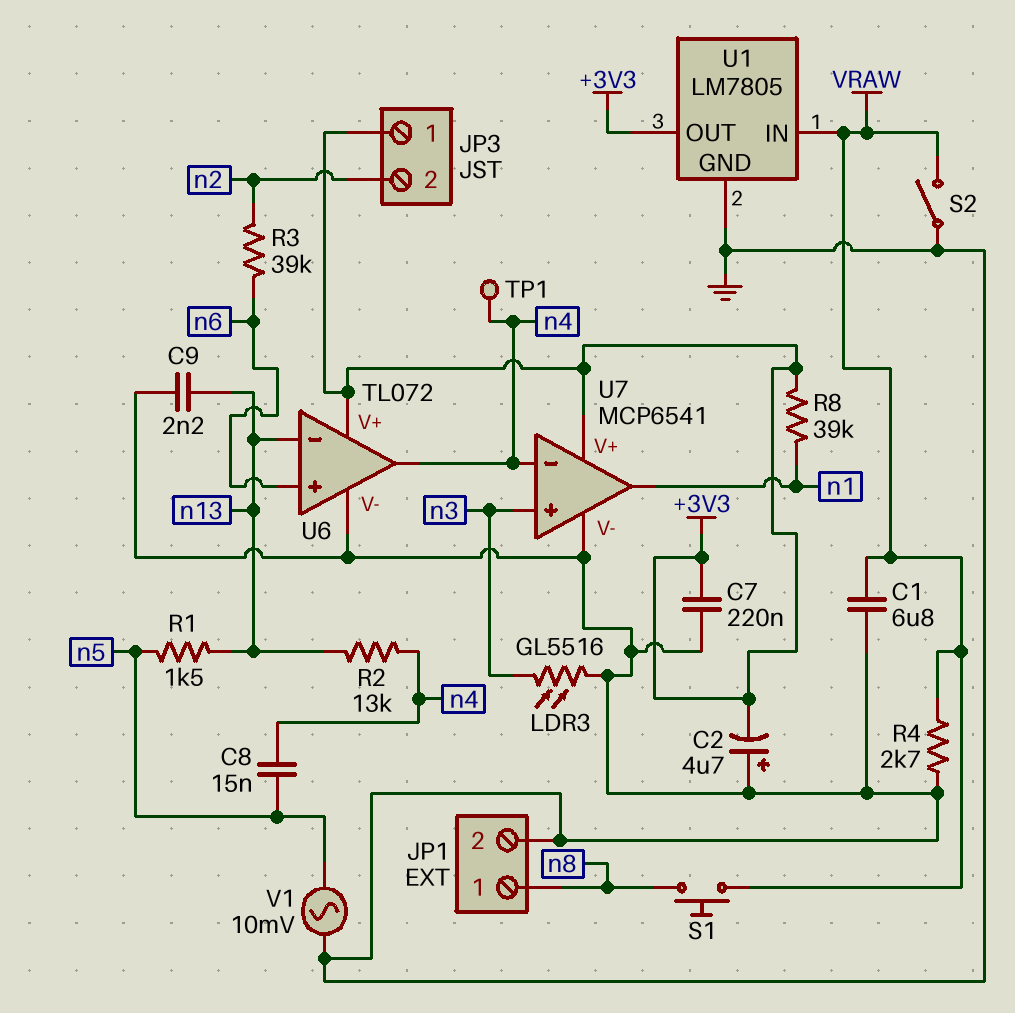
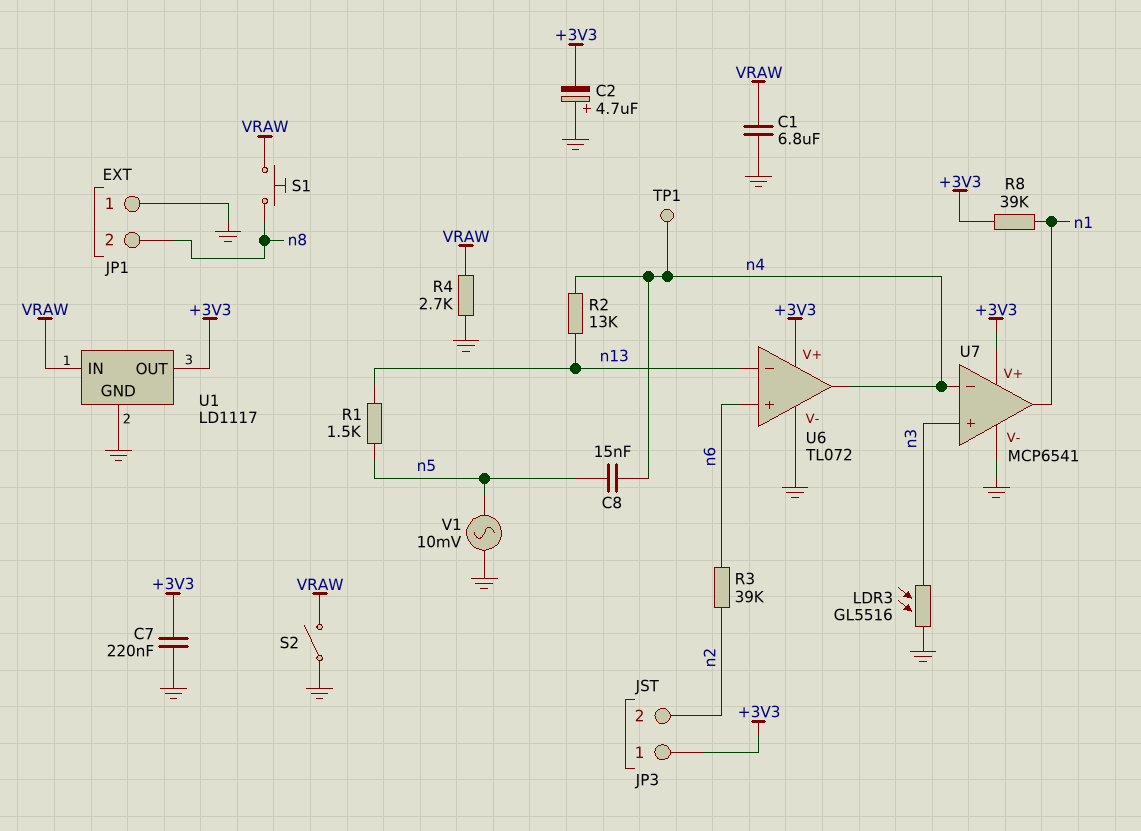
C9: 2.2nF (GND, n13) -> none
JP1 pin 1: n8 -> GND
JP1 pin 2: GND -> n8
U1: LM7805 -> LD1117

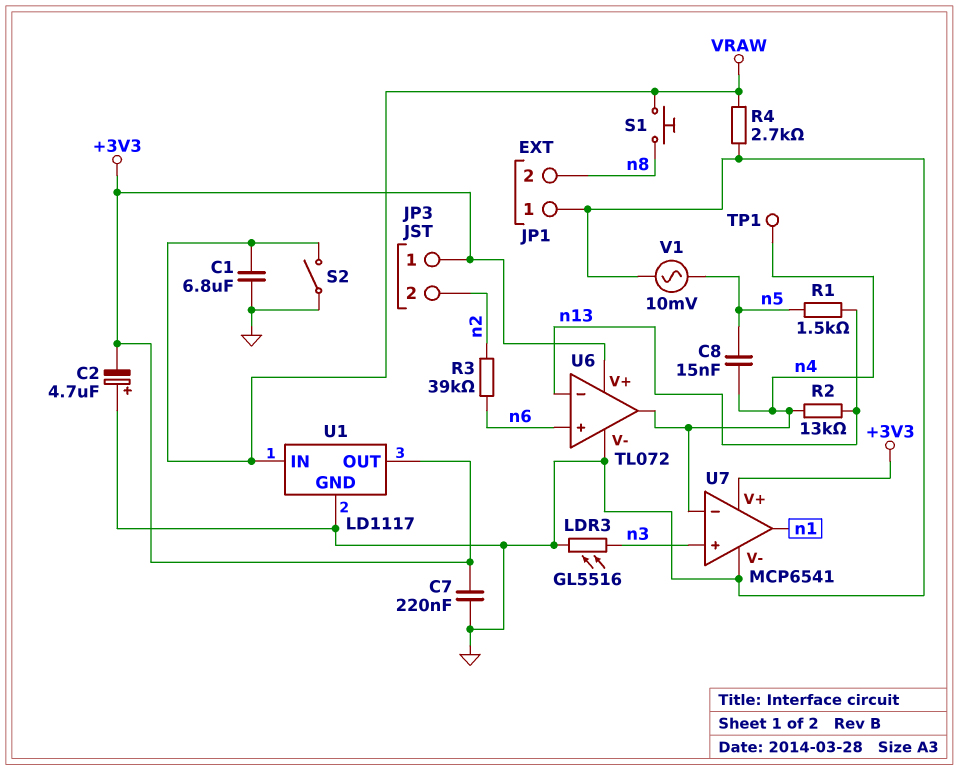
R8: 39k (+3V3, n1) -> none

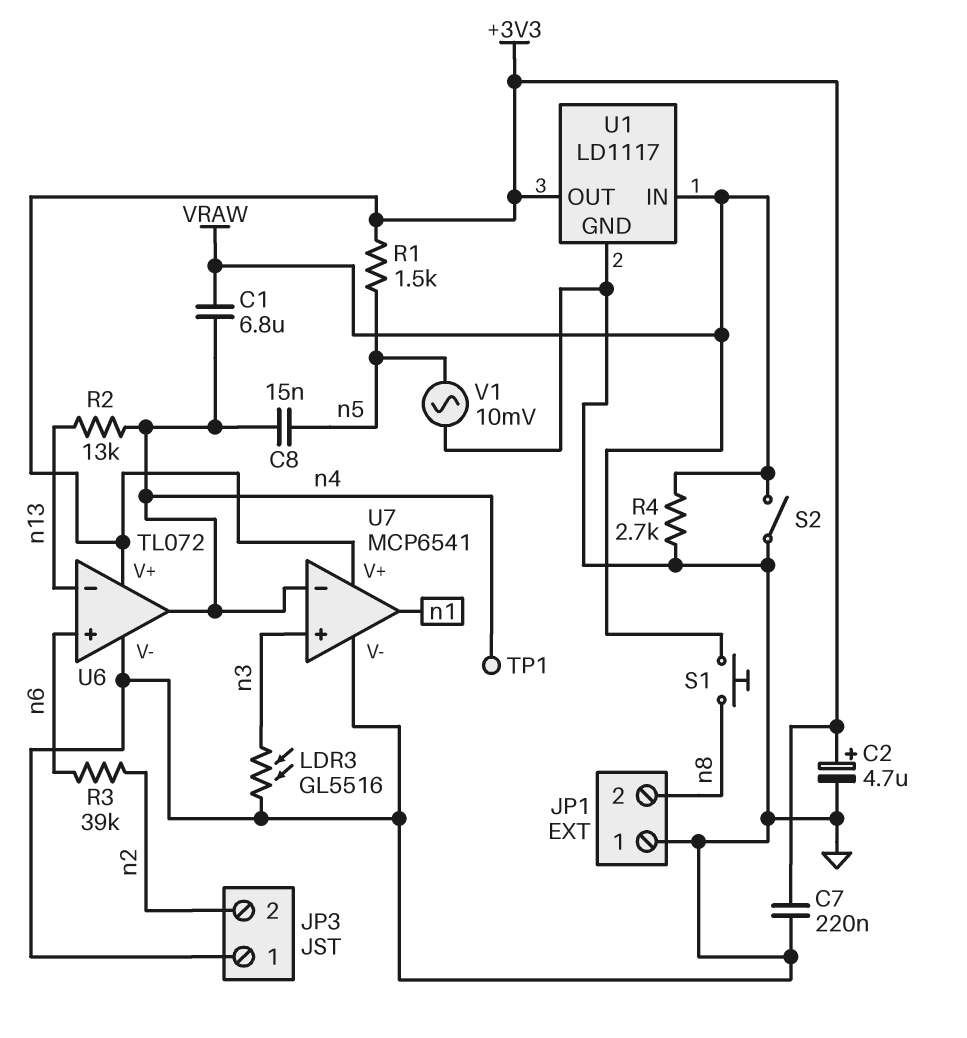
C1: 6.8uF (GND, VRAW) -> 6.8uF (VRAW, n4)
C2: 4.7uF (plus GND, minus +3V3) -> 4.7uF (plus +3V3, minus GND)
JP3 pin 1: +3V3 -> GND
R1: 1.5k (n5, n13) -> 1.5k (+3V3, n5)

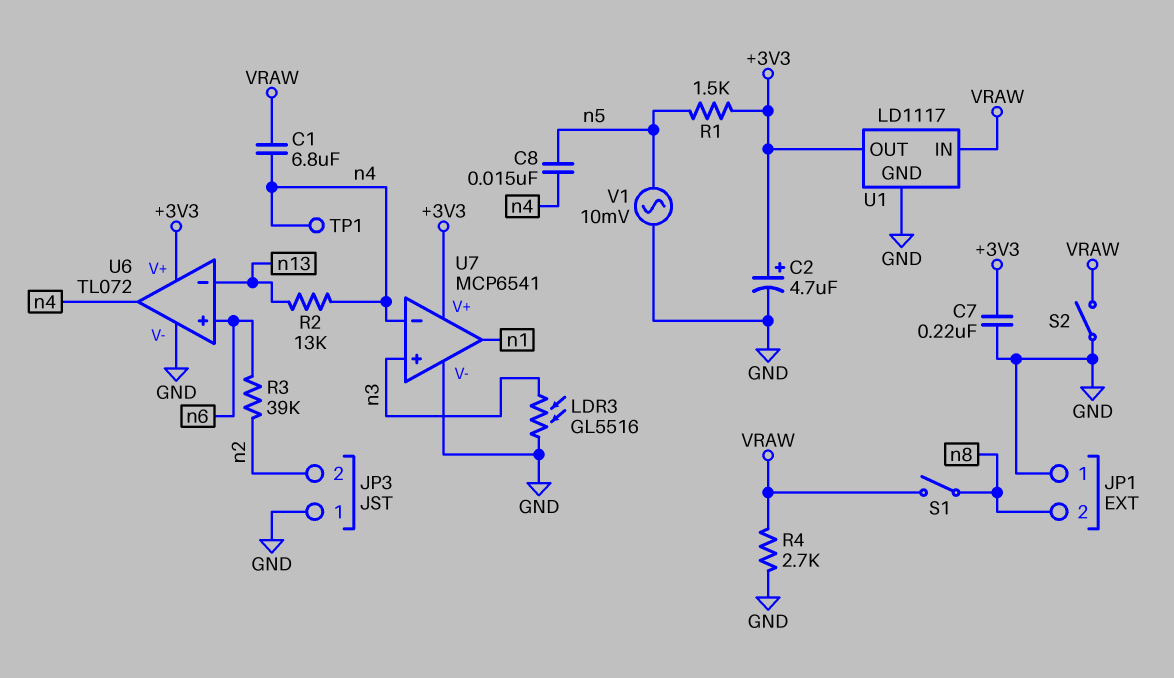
S1: button (VRAW, n8) -> switch (VRAW, n8)

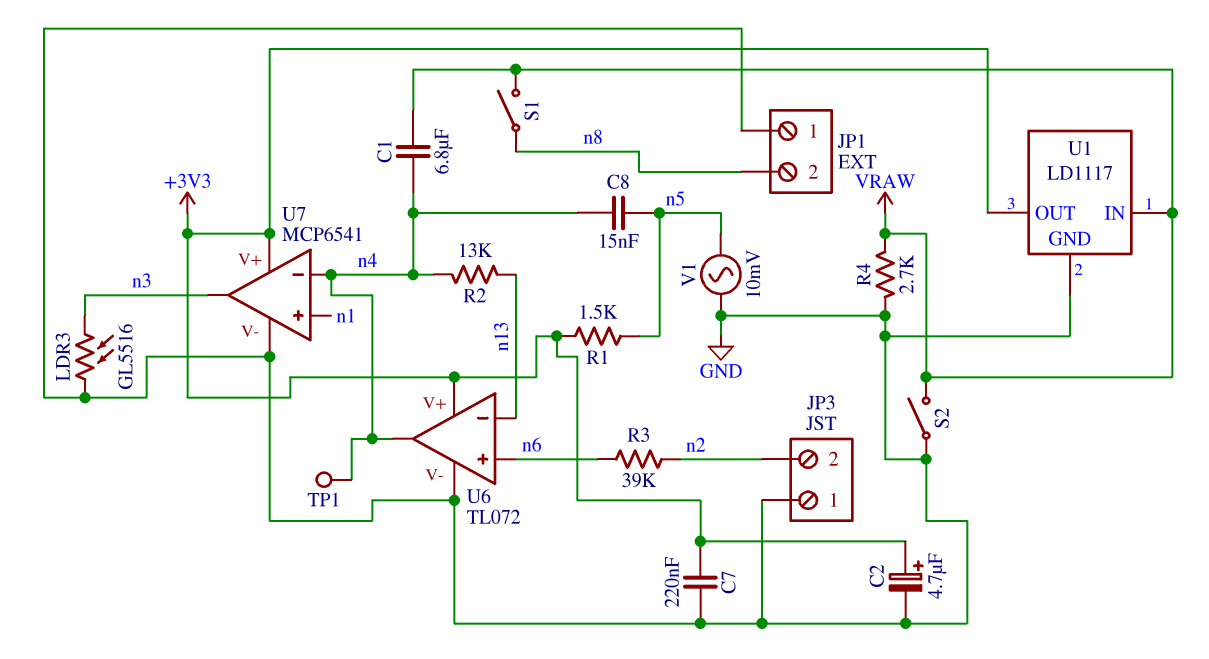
U7 pin in+: n3 -> n1
U7 pin out: n1 -> n3

